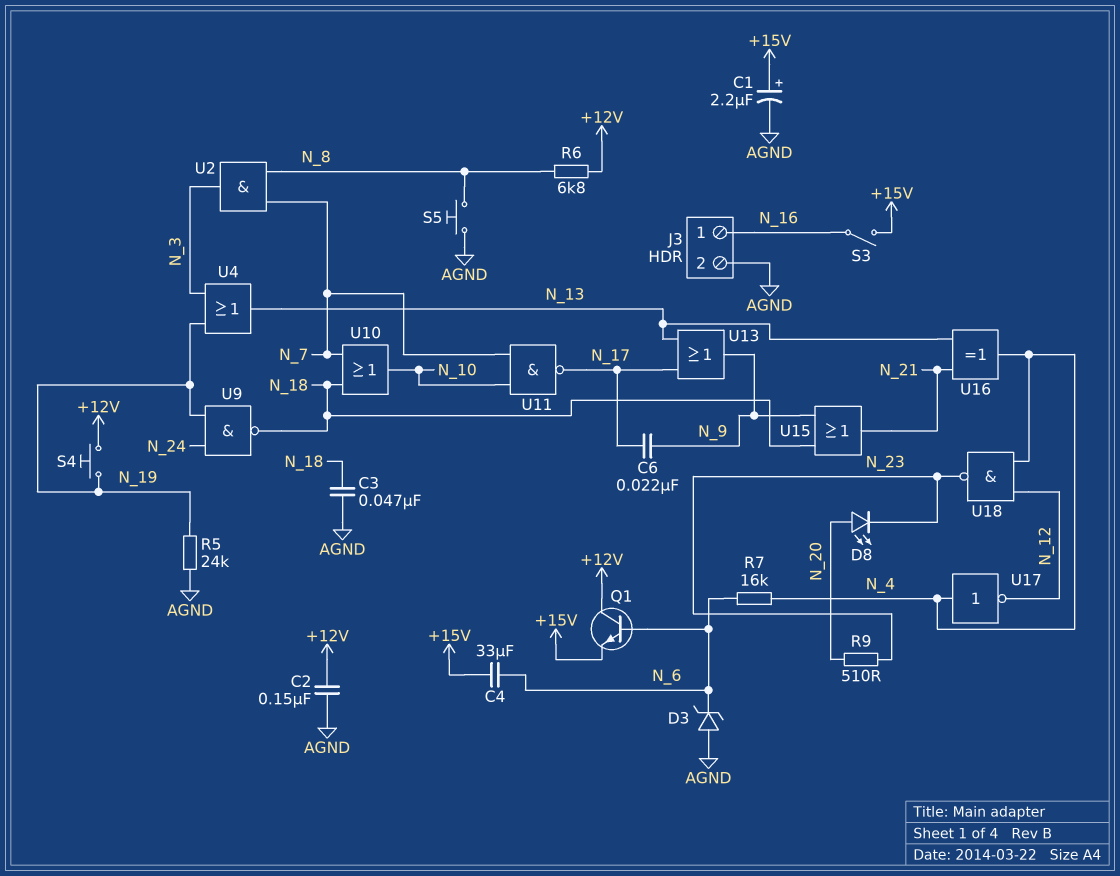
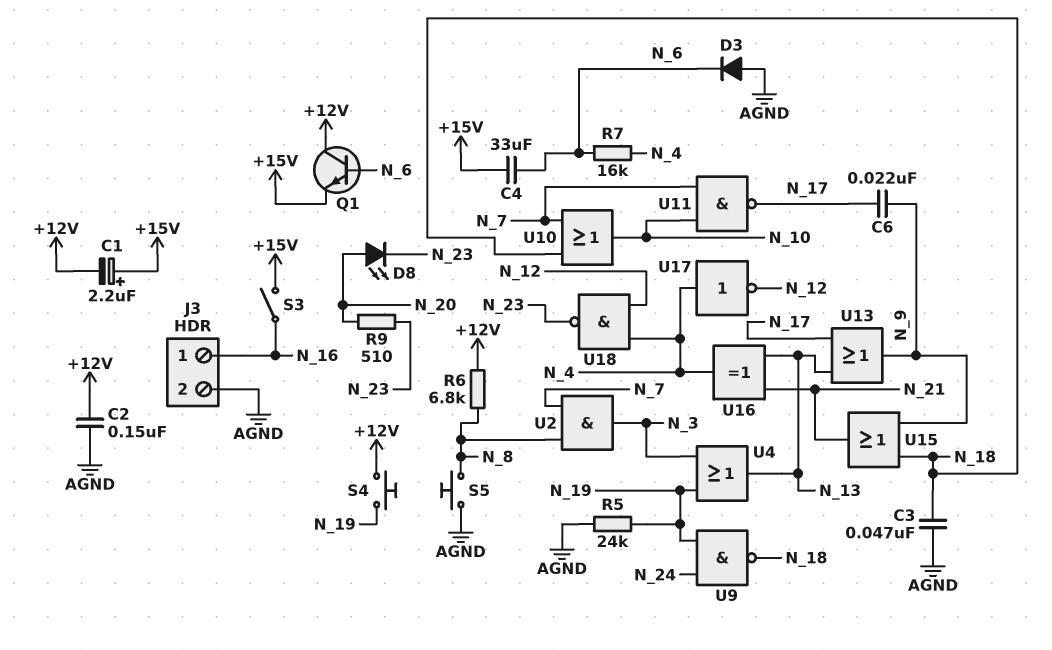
C1: 2.2uF (plus +15V, minus AGND) -> 2.2uF (plus +15V, minus +12V)
D3: zener (A AGND, K N_6) -> diode (A AGND, K N_6)

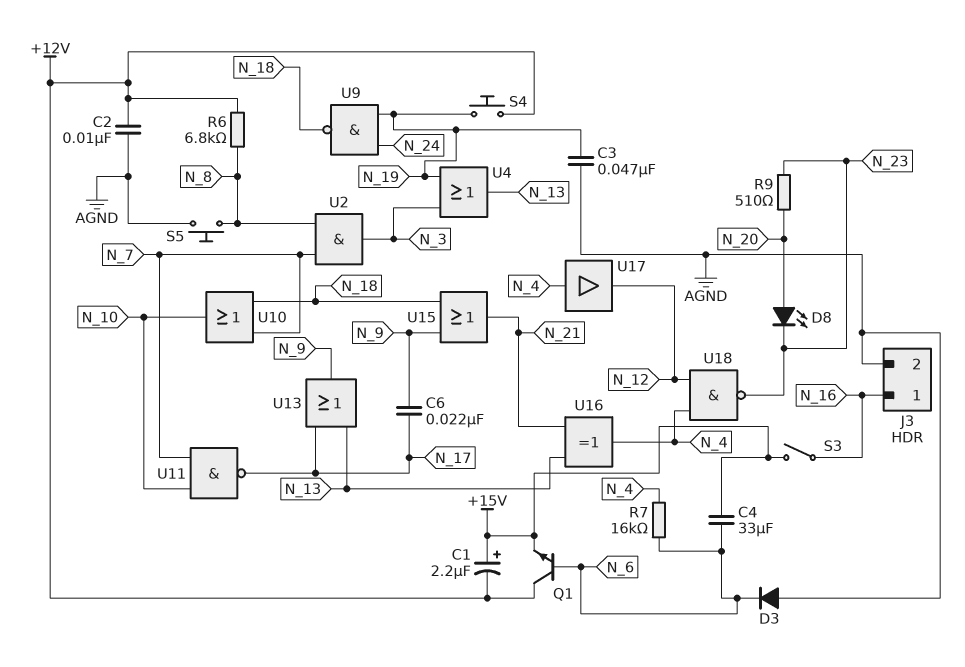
C2: 150nF (+12V, AGND) -> 10nF (+12V, AGND)
C3: 47nF (AGND, N_18) -> 47nF (AGND, N_19)
R5: 24k (AGND, N_19) -> none
U17: NOT (in N_4, out N_12) -> buffer (in N_4, out N_12)

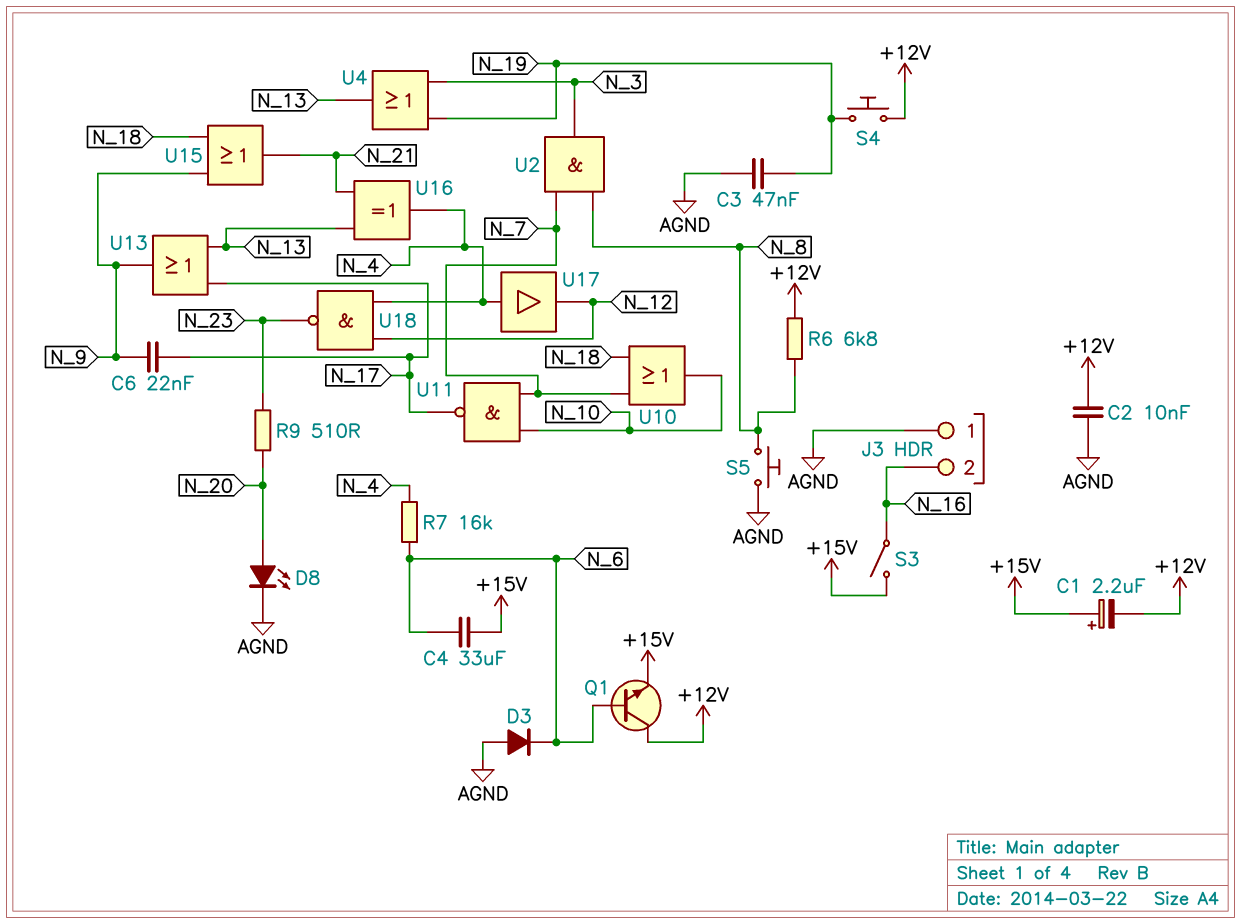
D8: LED (A N_20, K N_23) -> LED (A N_20, K AGND)
J3 pin 1: N_16 -> AGND
J3 pin 2: AGND -> N_16
U9: NAND (in N_19, in N_24, out N_18) -> none

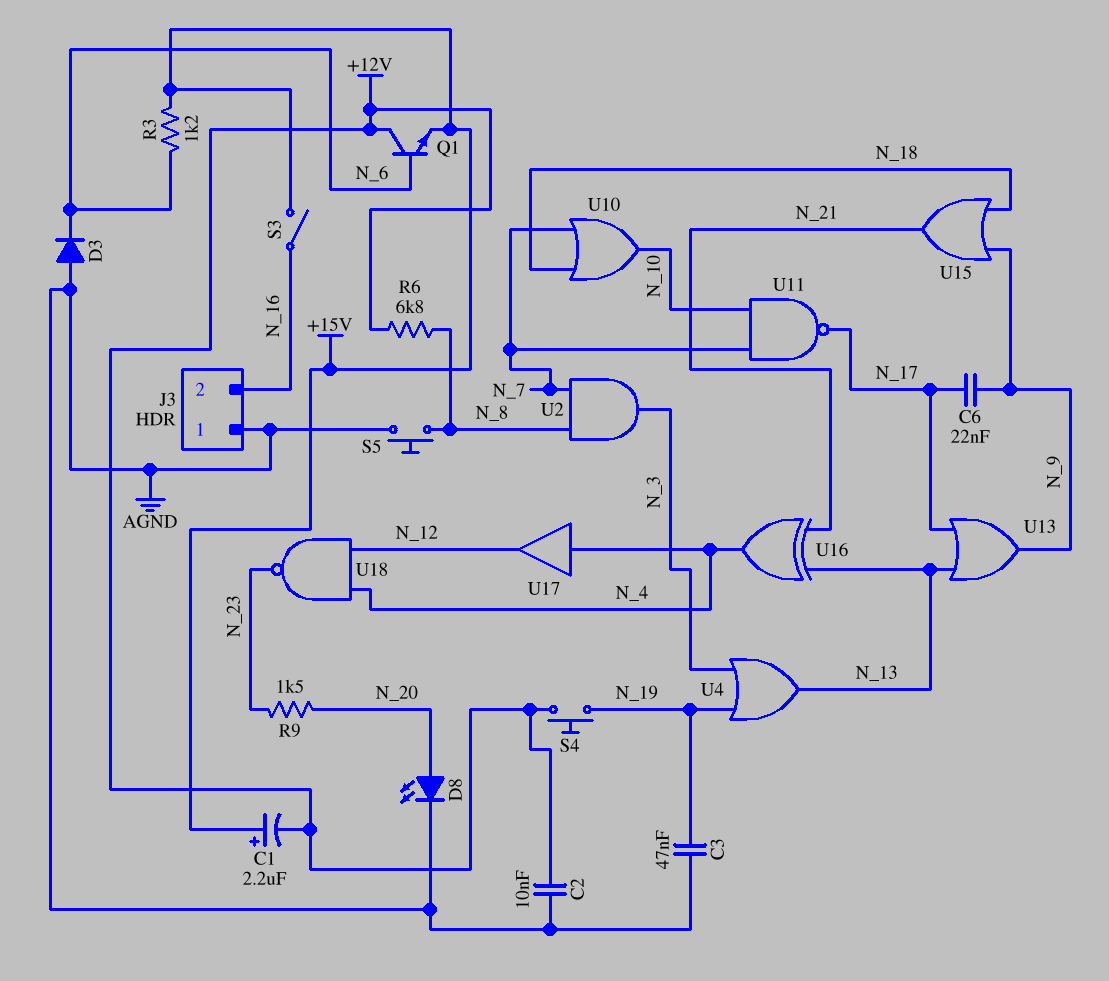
C4: 33uF (+15V, N_6) -> none
R3: none -> 1.2k (+15V, N_6)
R7: 16k (N_4, N_6) -> none
R9: 510 (N_20, N_23) -> 1.5k (N_20, N_23)

